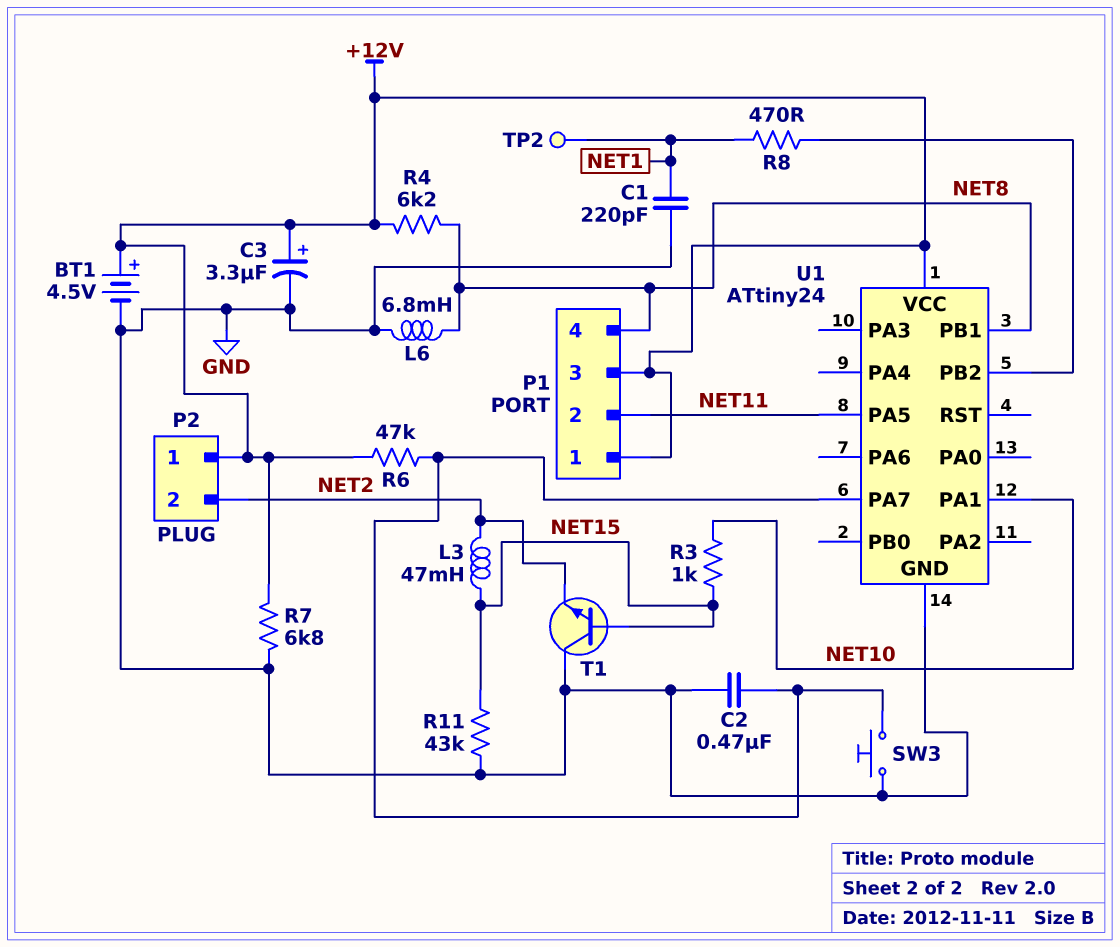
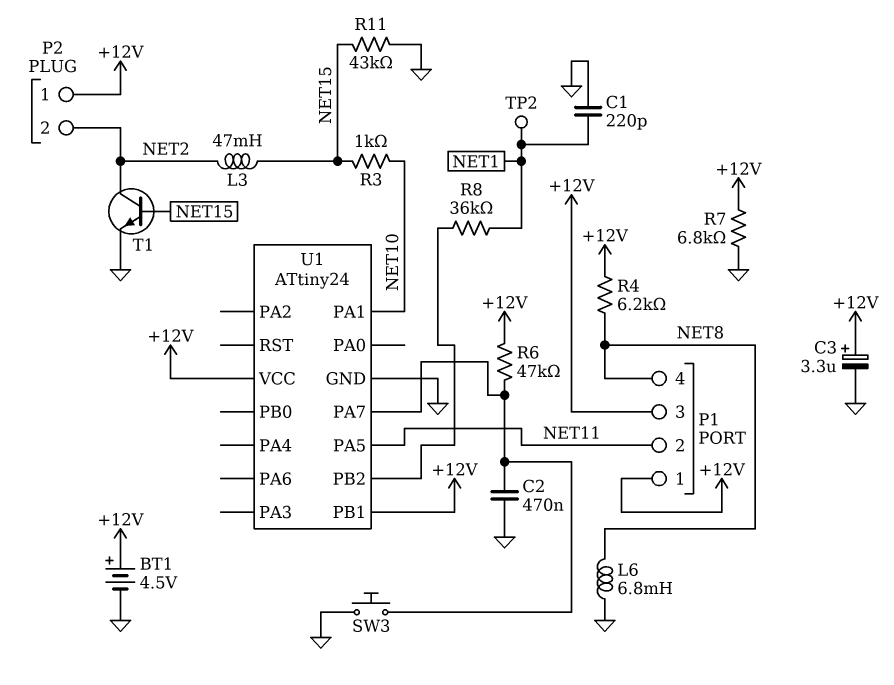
R8: 470 (NET1, U1/PB2) -> 36k (NET1, U1/PB2)
T1: NPN (B NET15, C GND, E NET2) -> NPN (B NET15, C NET2, E GND)
U1 pin PB1: NET8 -> +12V

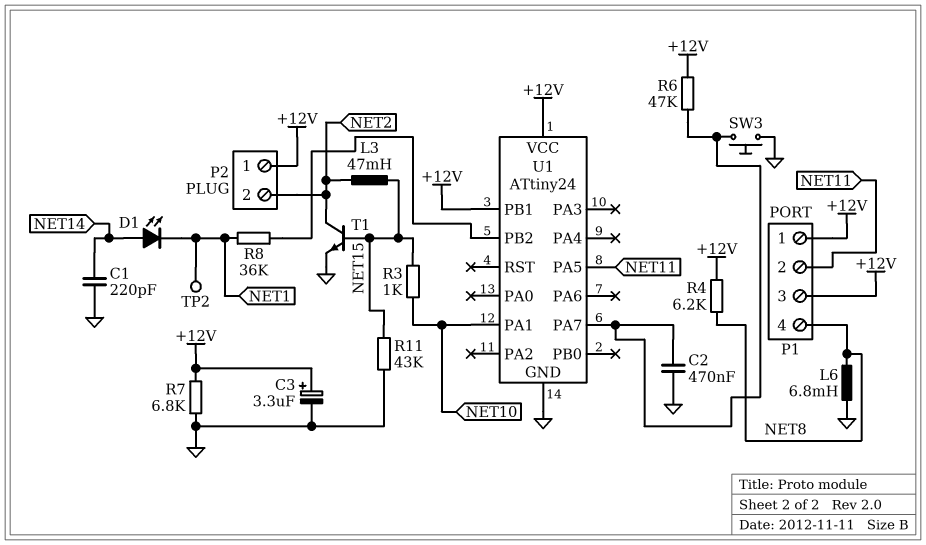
BT1: 4.5V (plus +12V, minus GND) -> none
C1: 220pF (GND, NET1) -> 220pF (GND, NET14)
D1: none -> LED (A NET14, K NET1)

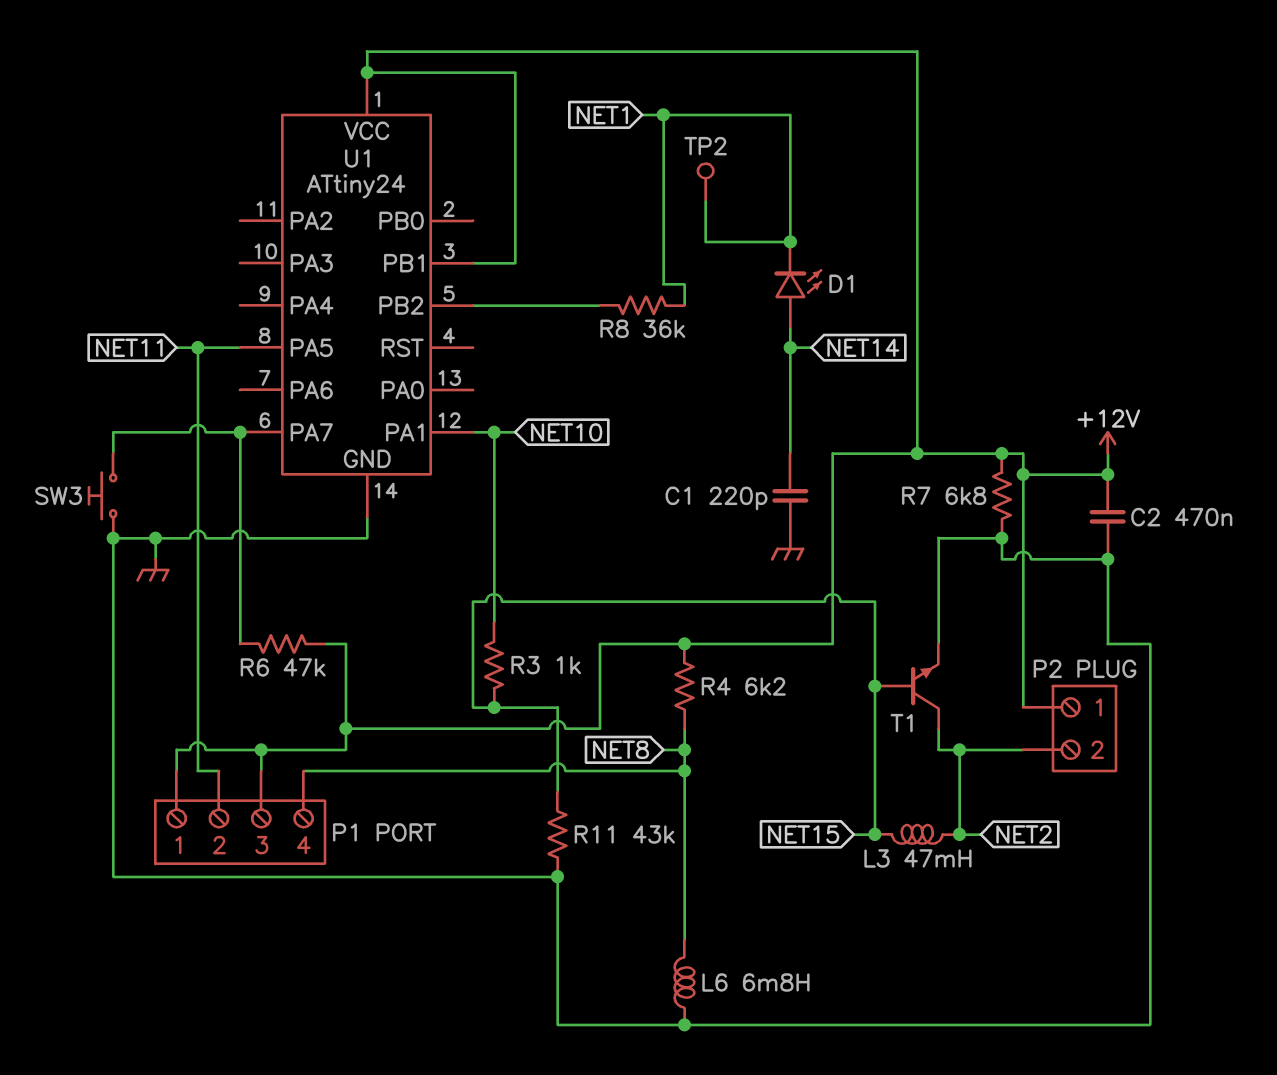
C2: 470nF (GND, U1/PA7) -> 470nF (+12V, GND)
C3: 3.3uF (plus +12V, minus GND) -> none

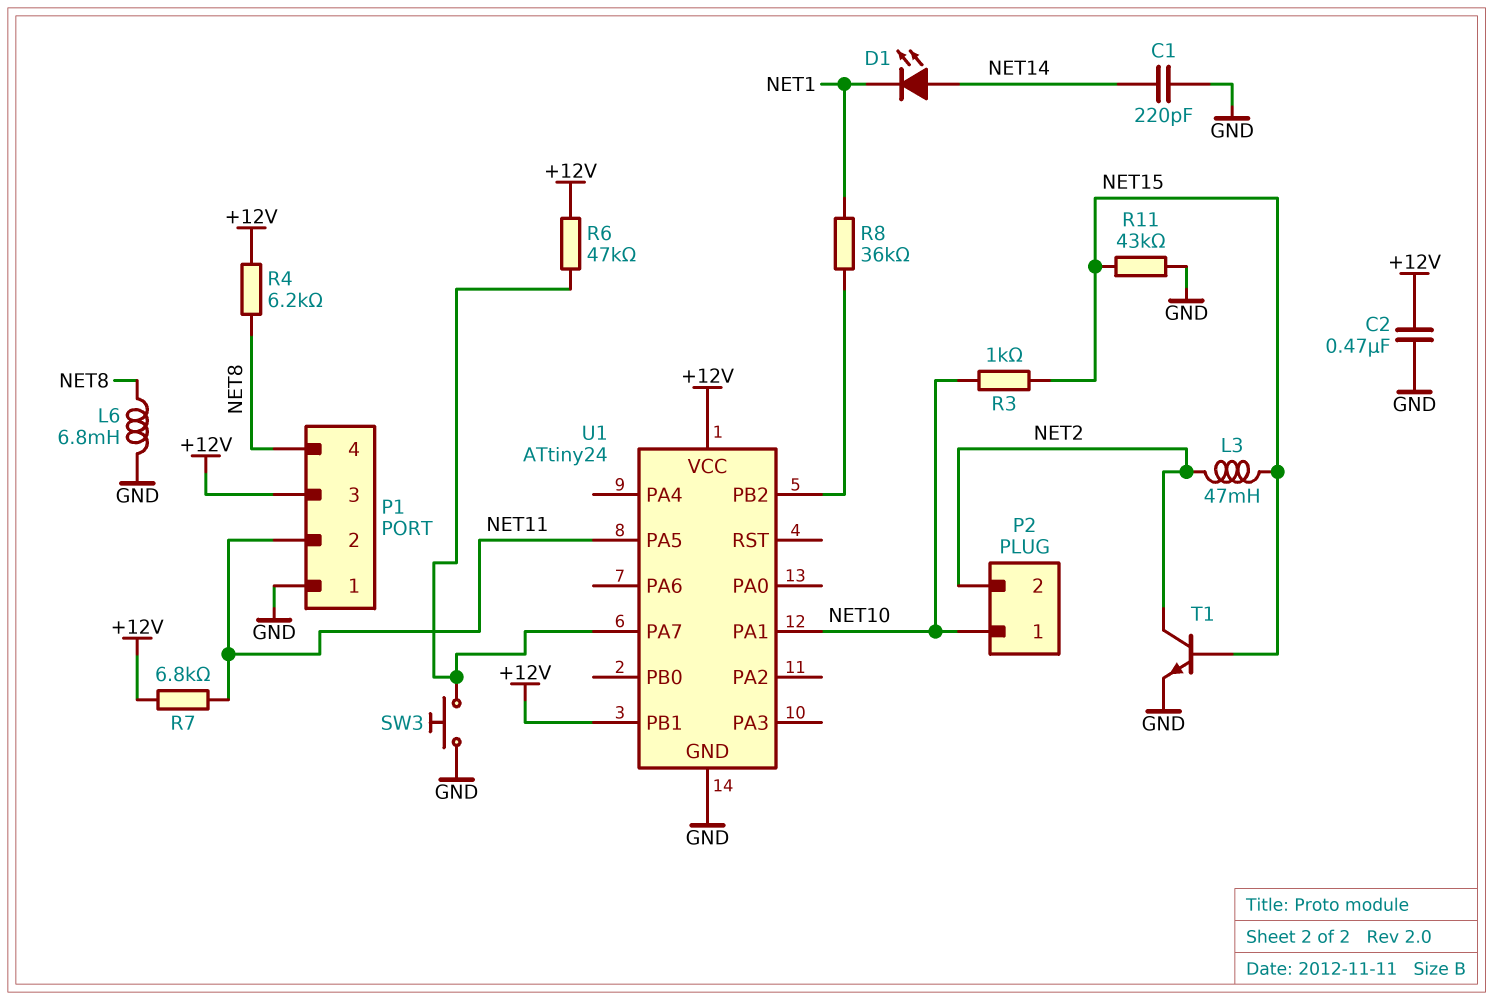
P1 pin 1: +12V -> GND
P2 pin 1: +12V -> NET10
R7: 6.8k (+12V, GND) -> 6.8k (+12V, NET11)
TP2: test point (NET1) -> none

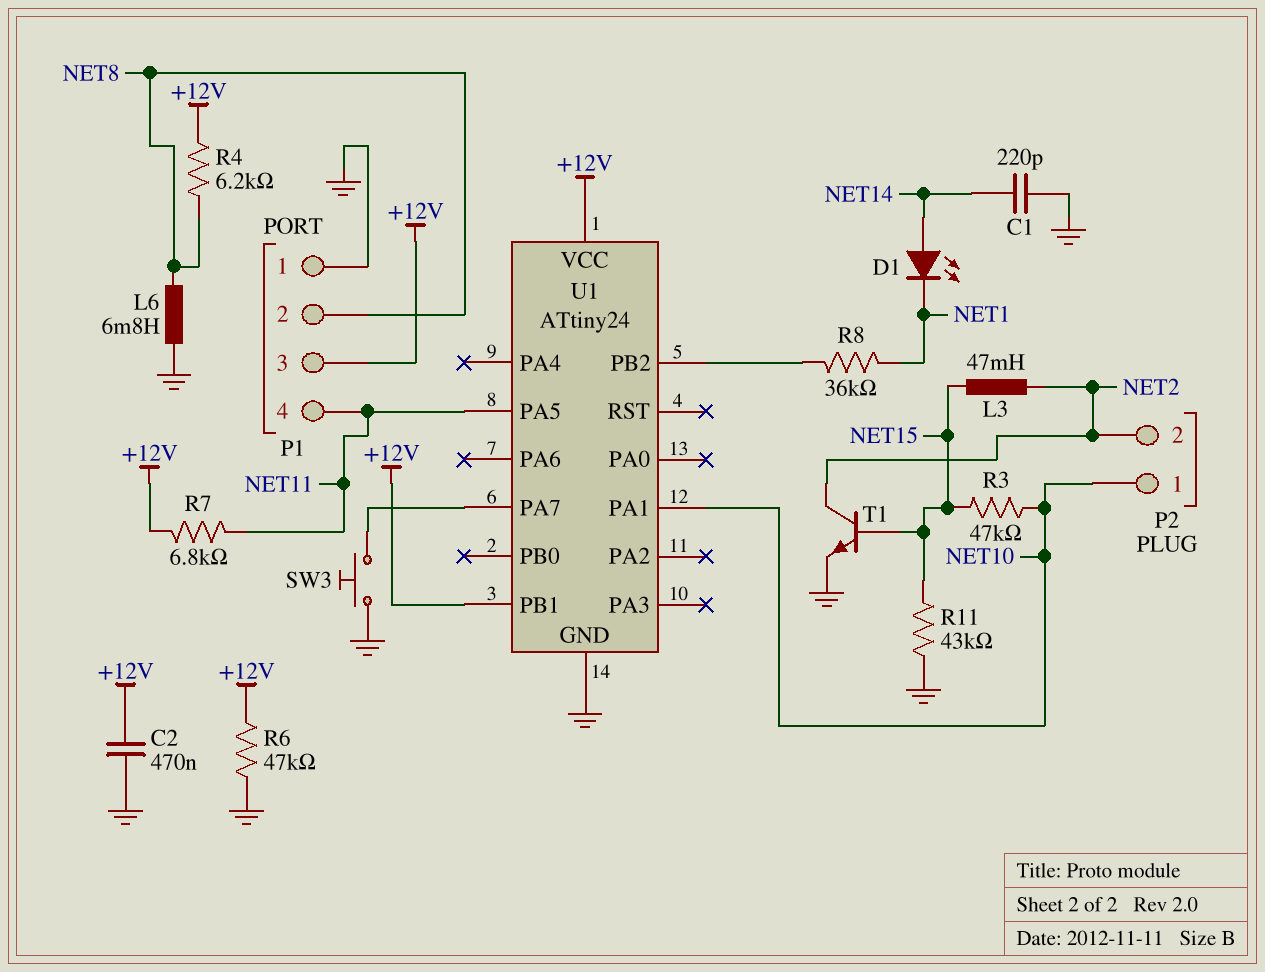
P1 pin 2: NET11 -> NET8
P1 pin 4: NET8 -> NET11
R3: 1k (NET10, NET15) -> 47k (NET10, NET15)
R6: 47k (+12V, U1/PA7) -> 47k (+12V, GND)

